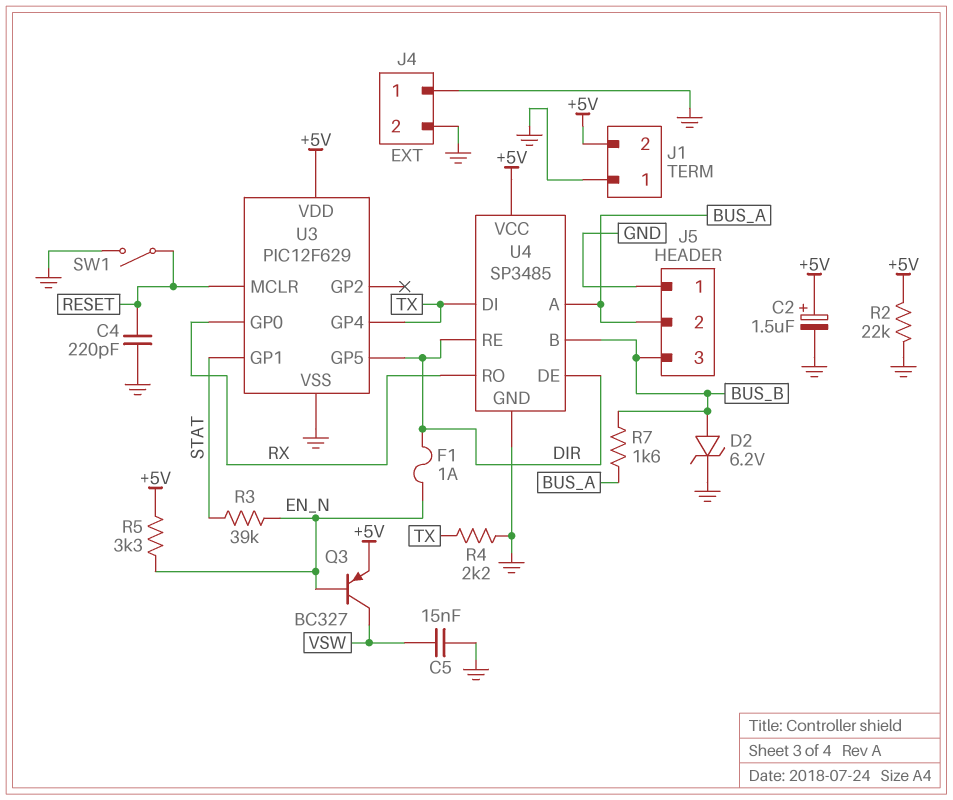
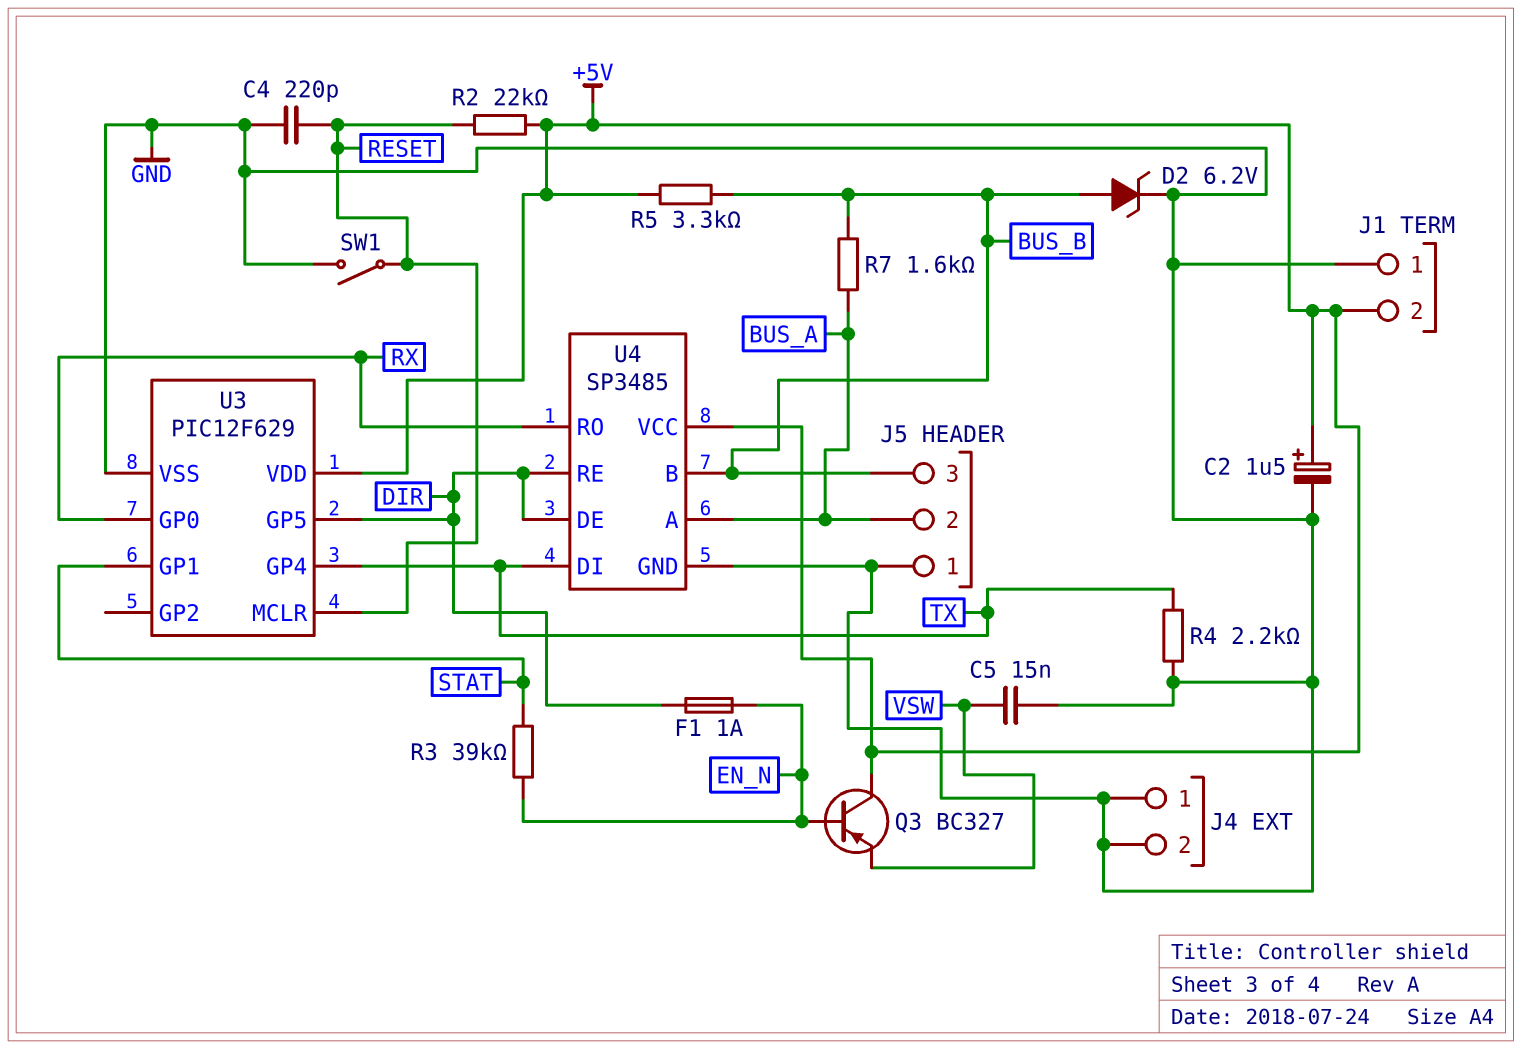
Q3: PNP BC327 (B EN_N, C VSW, E +5V) -> PNP BC327 (B EN_N, C +5V, E VSW)
R2: 22k (+5V, GND) -> 22k (+5V, RESET)
R5: 3.3k (+5V, EN_N) -> 3.3k (+5V, BUS_B)

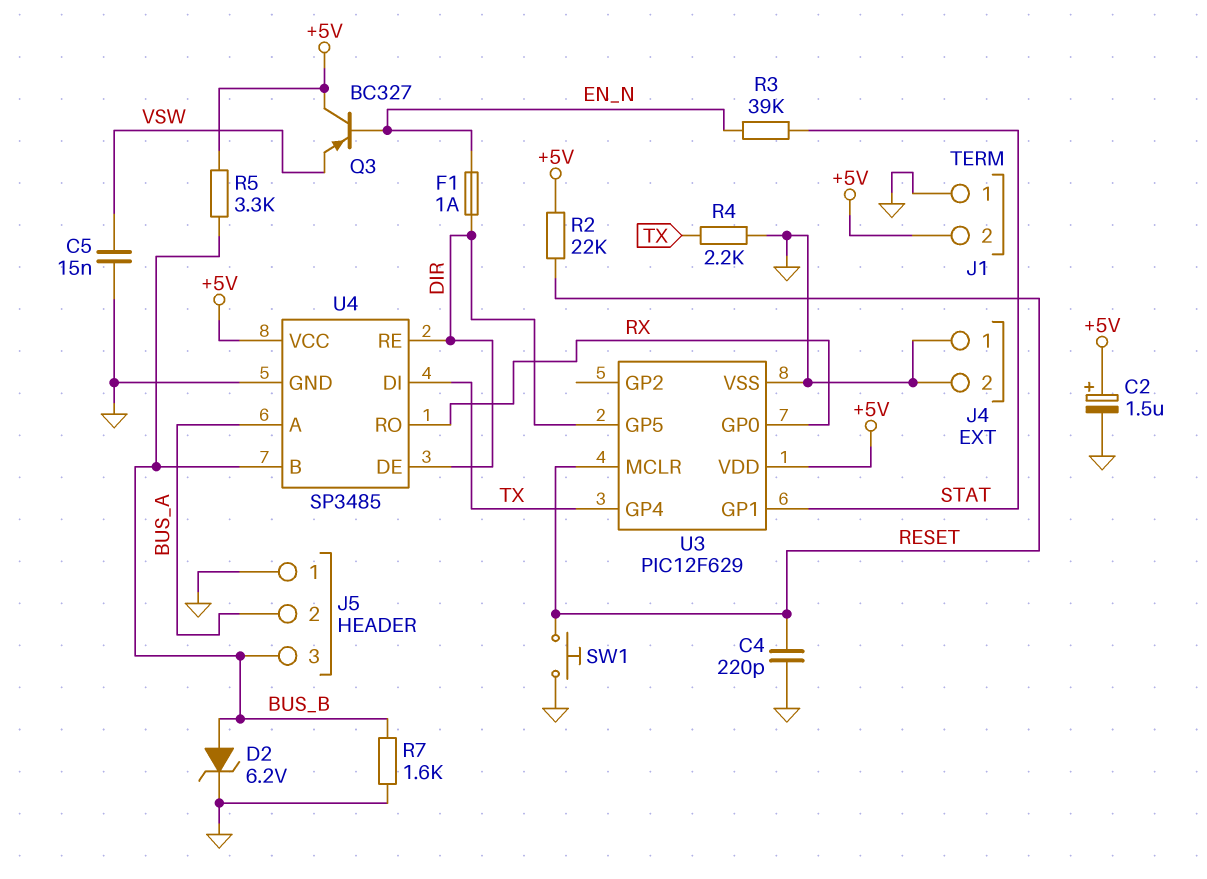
R7: 1.6k (BUS_A, BUS_B) -> 1.6k (BUS_B, GND)
SW1: switch (GND, RESET) -> button (GND, RESET)

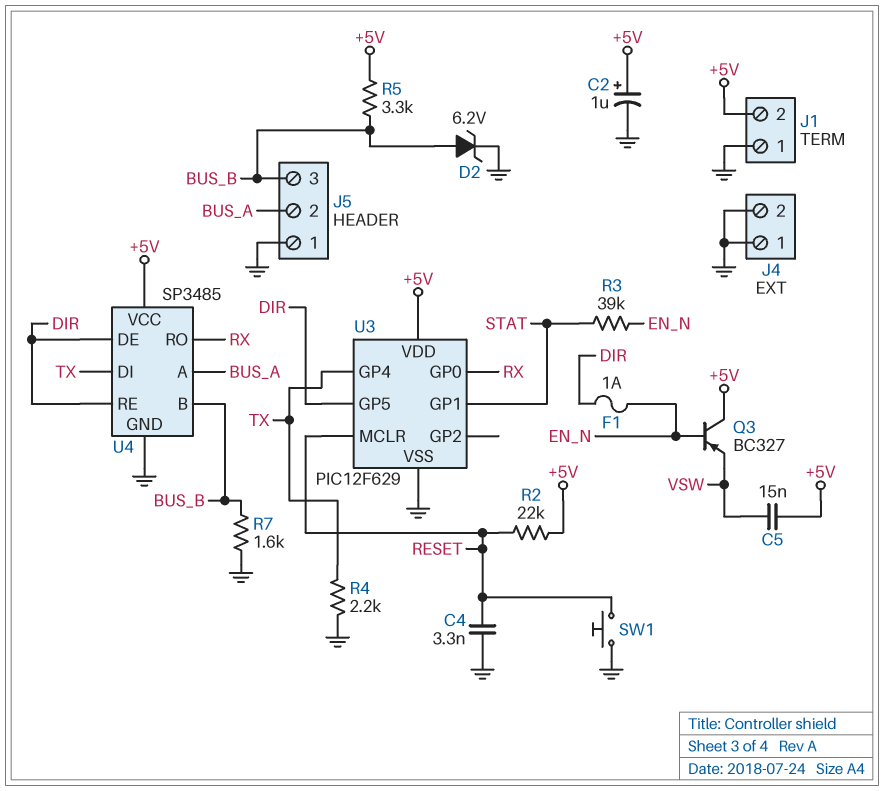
C2: 1.5uF (plus +5V, minus GND) -> 1uF (plus +5V, minus GND)
C4: 220pF (GND, RESET) -> 3.3nF (GND, RESET)
C5: 15nF (GND, VSW) -> 15nF (+5V, VSW)

